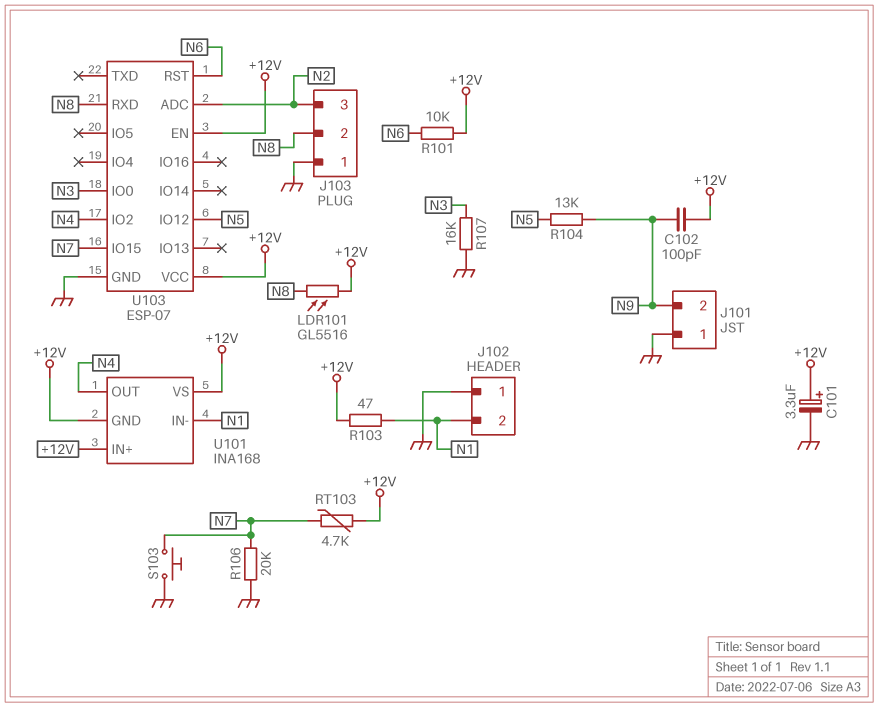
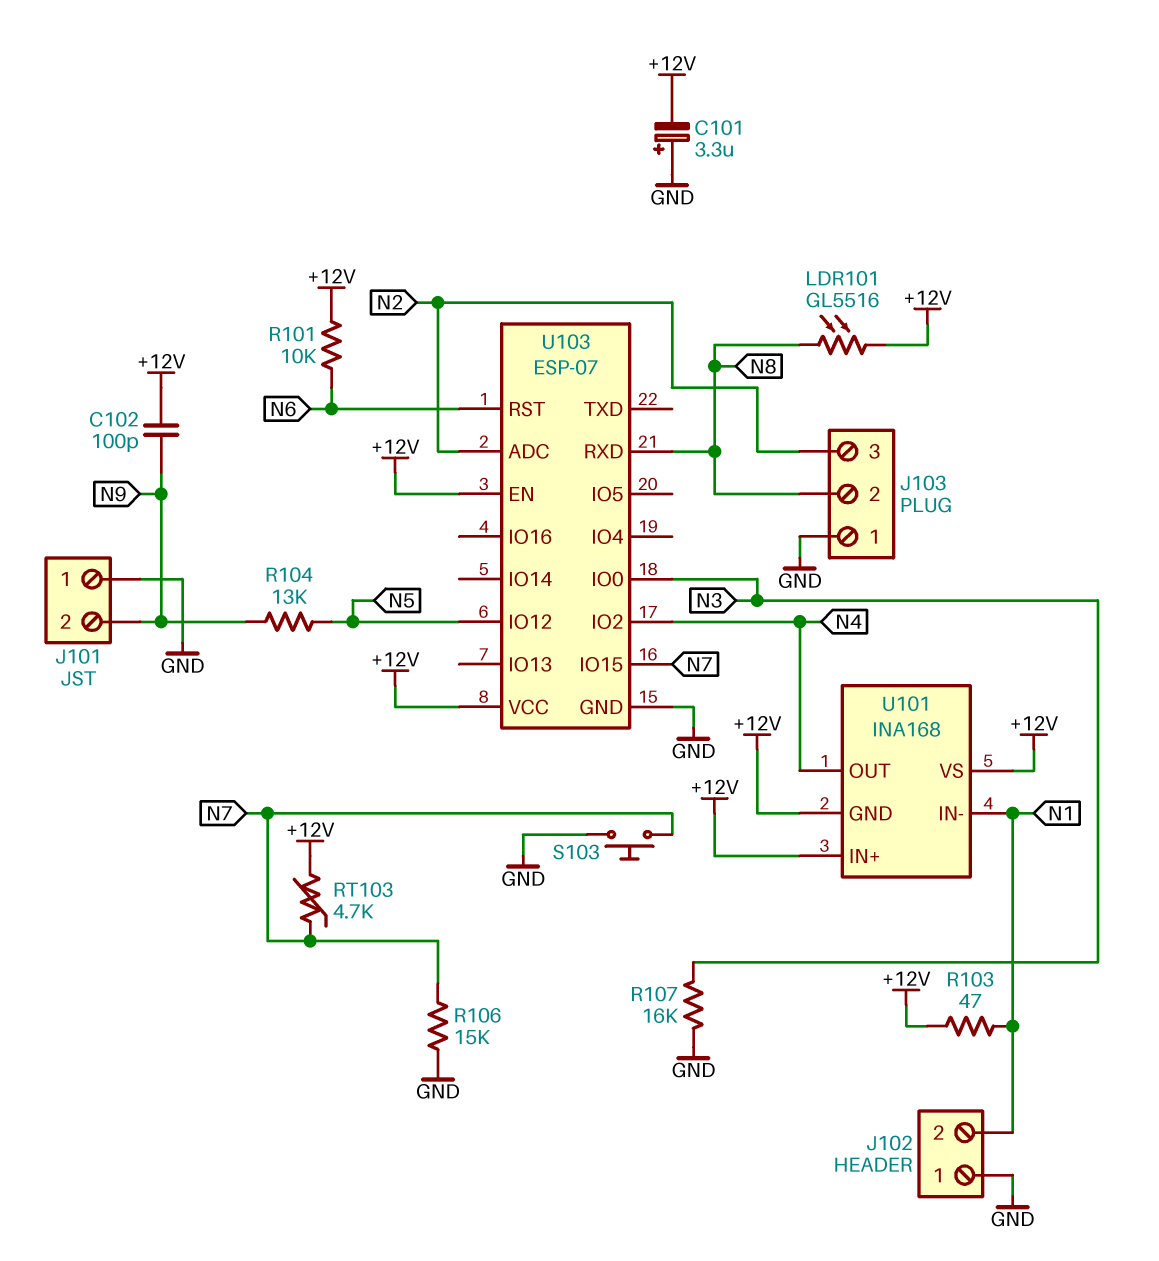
C101: 3.3uF (plus +12V, minus GND) -> 3.3uF (plus GND, minus +12V)
R106: 20k (GND, N7) -> 15k (GND, N7)

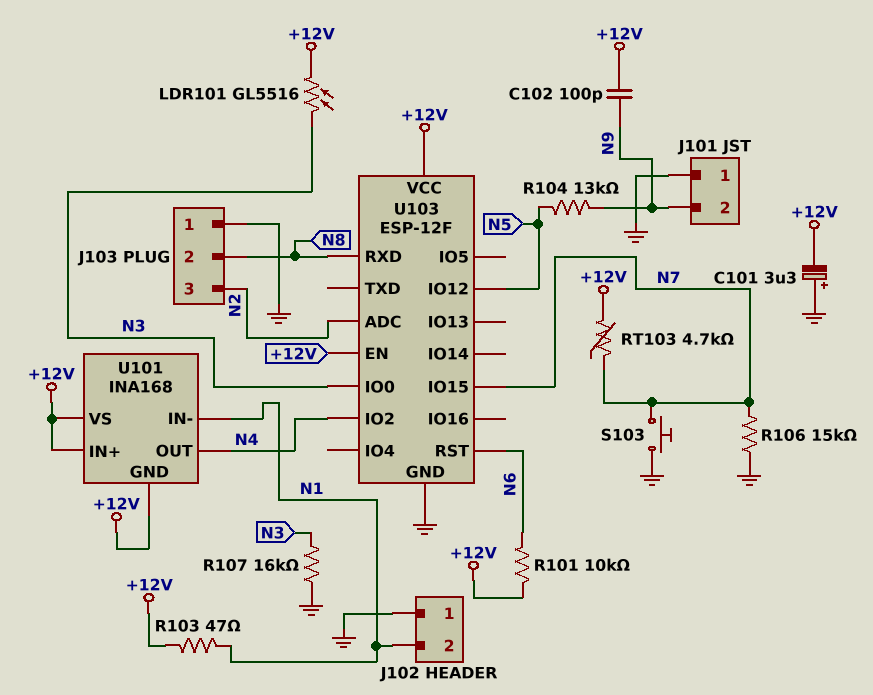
LDR101: GL5516 (+12V, N8) -> GL5516 (+12V, N3)
U103: ESP-07 -> ESP-12F

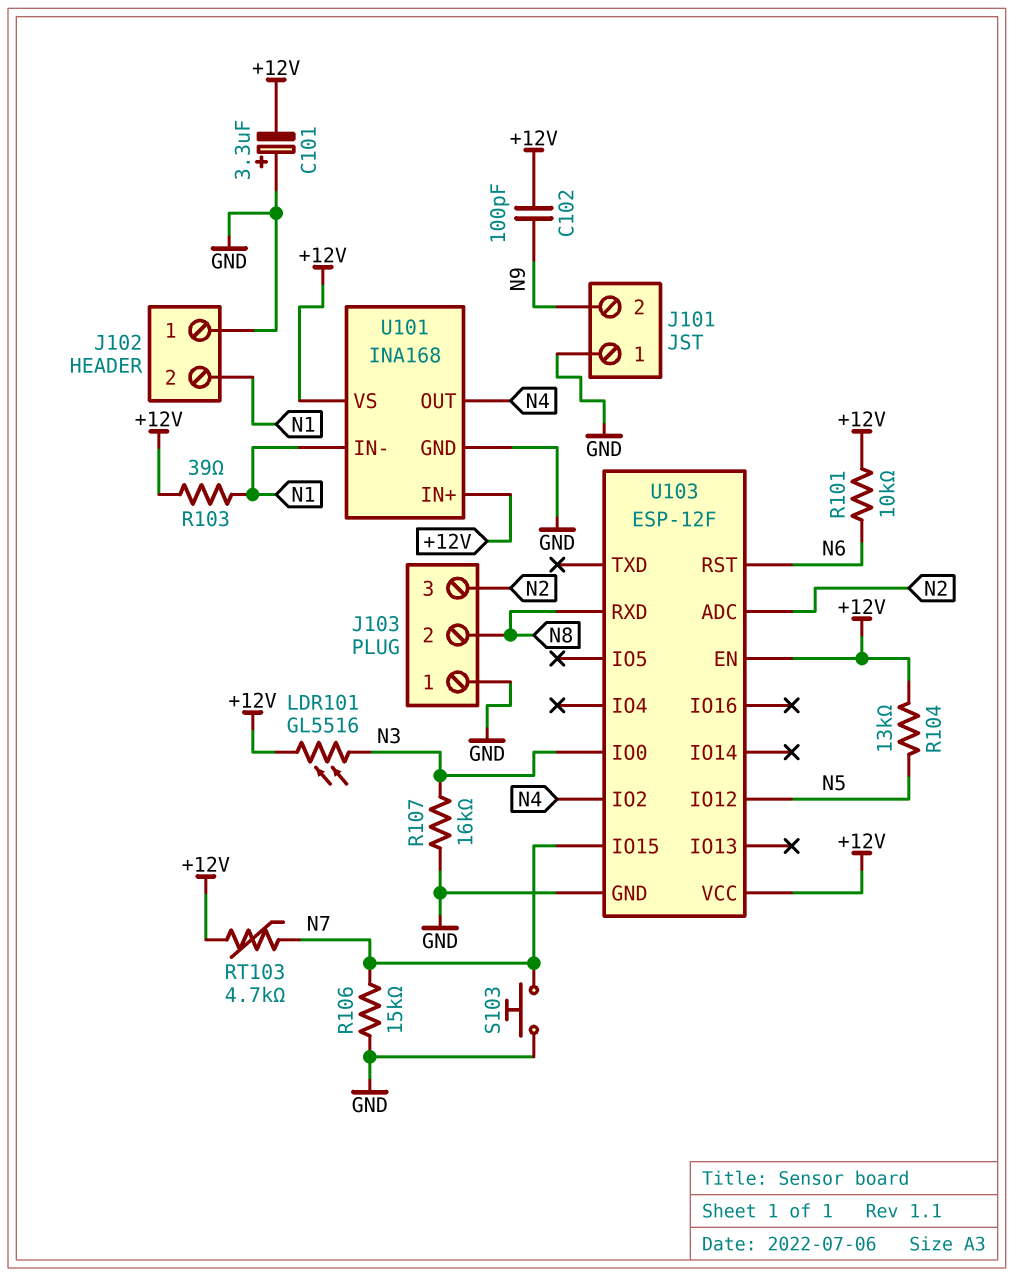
R103: 47 (+12V, N1) -> 39 (+12V, N1)
R104: 13k (N5, N9) -> 13k (+12V, N5)
U101 pin GND: +12V -> GND

